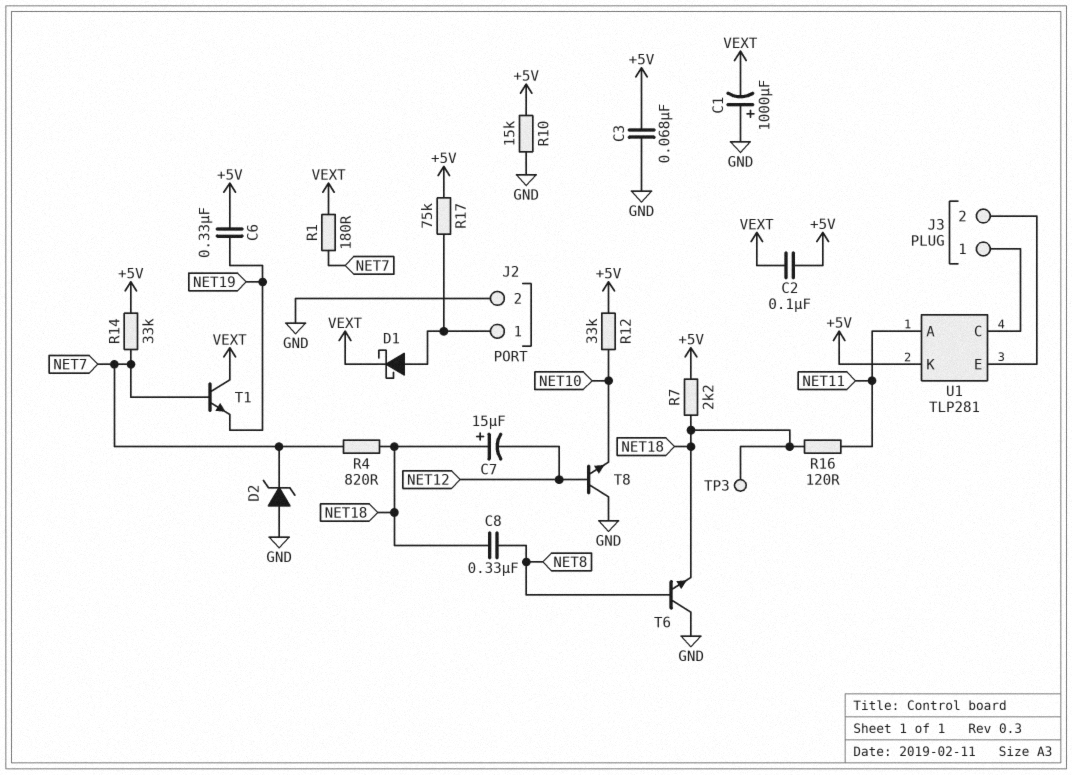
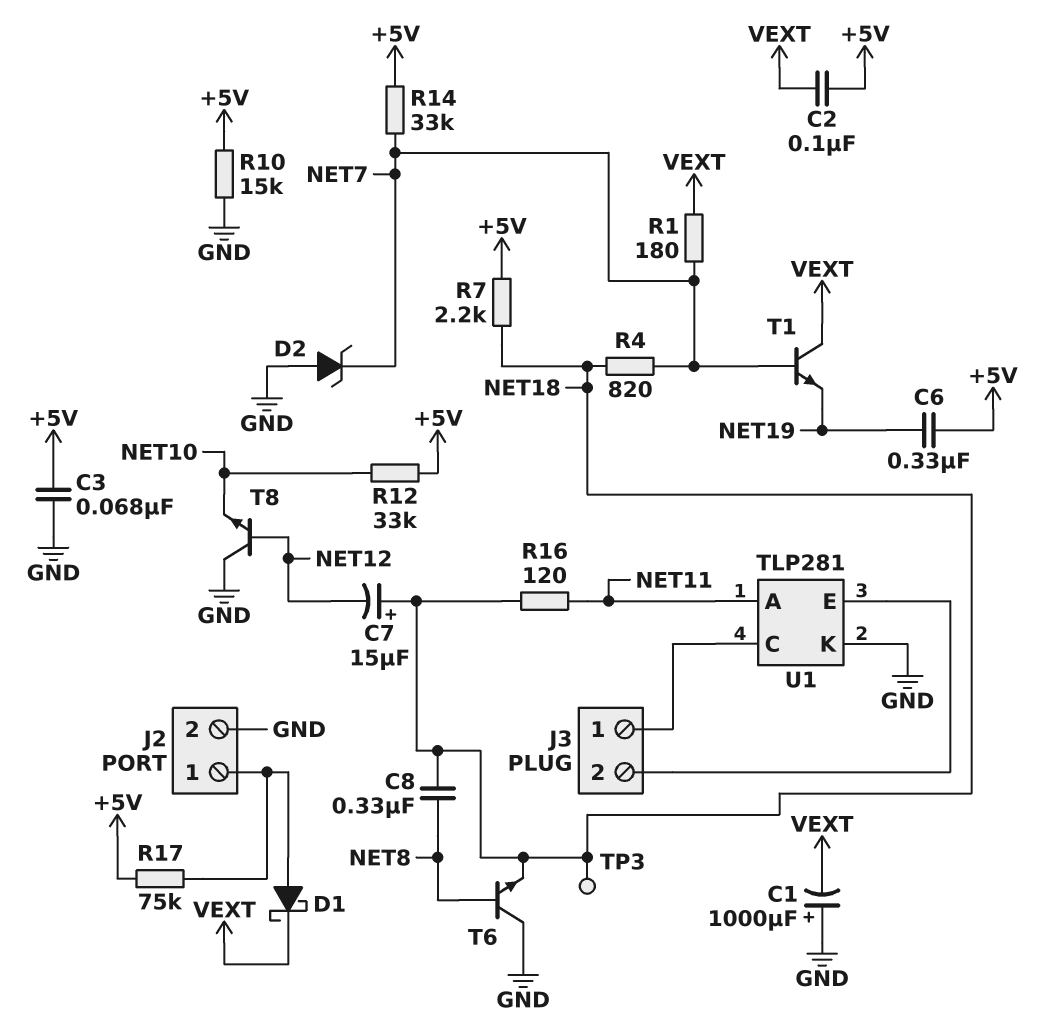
U1 pin K: +5V -> GND

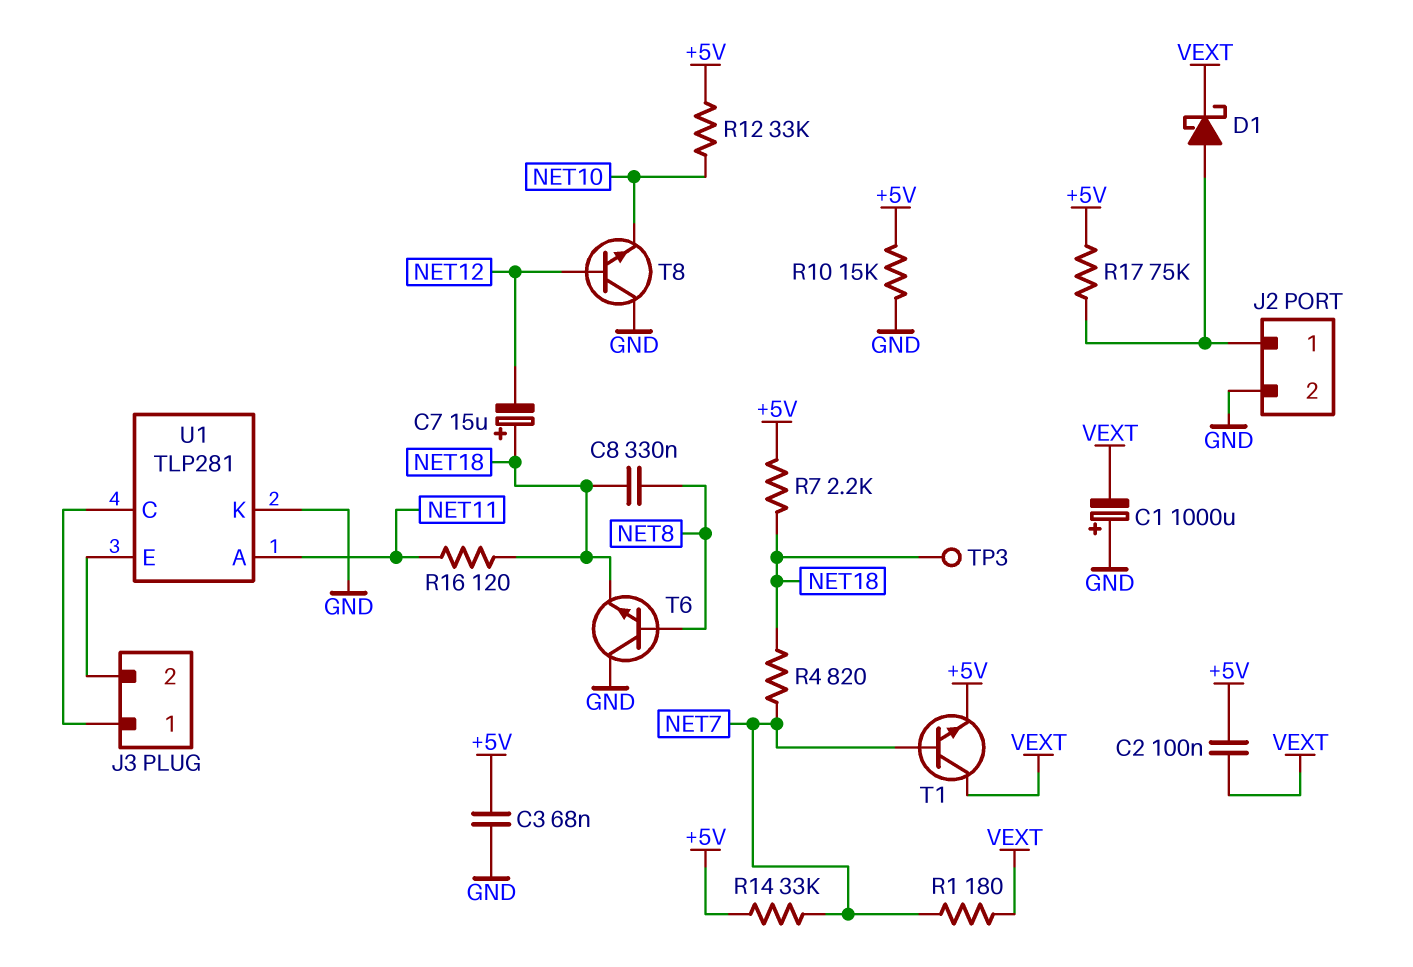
C6: 330nF (+5V, NET19) -> none
D2: zener (A GND, K NET7) -> none
T1: NPN (B NET7, C VEXT, E NET19) -> NPN (B NET7, C VEXT, E +5V)

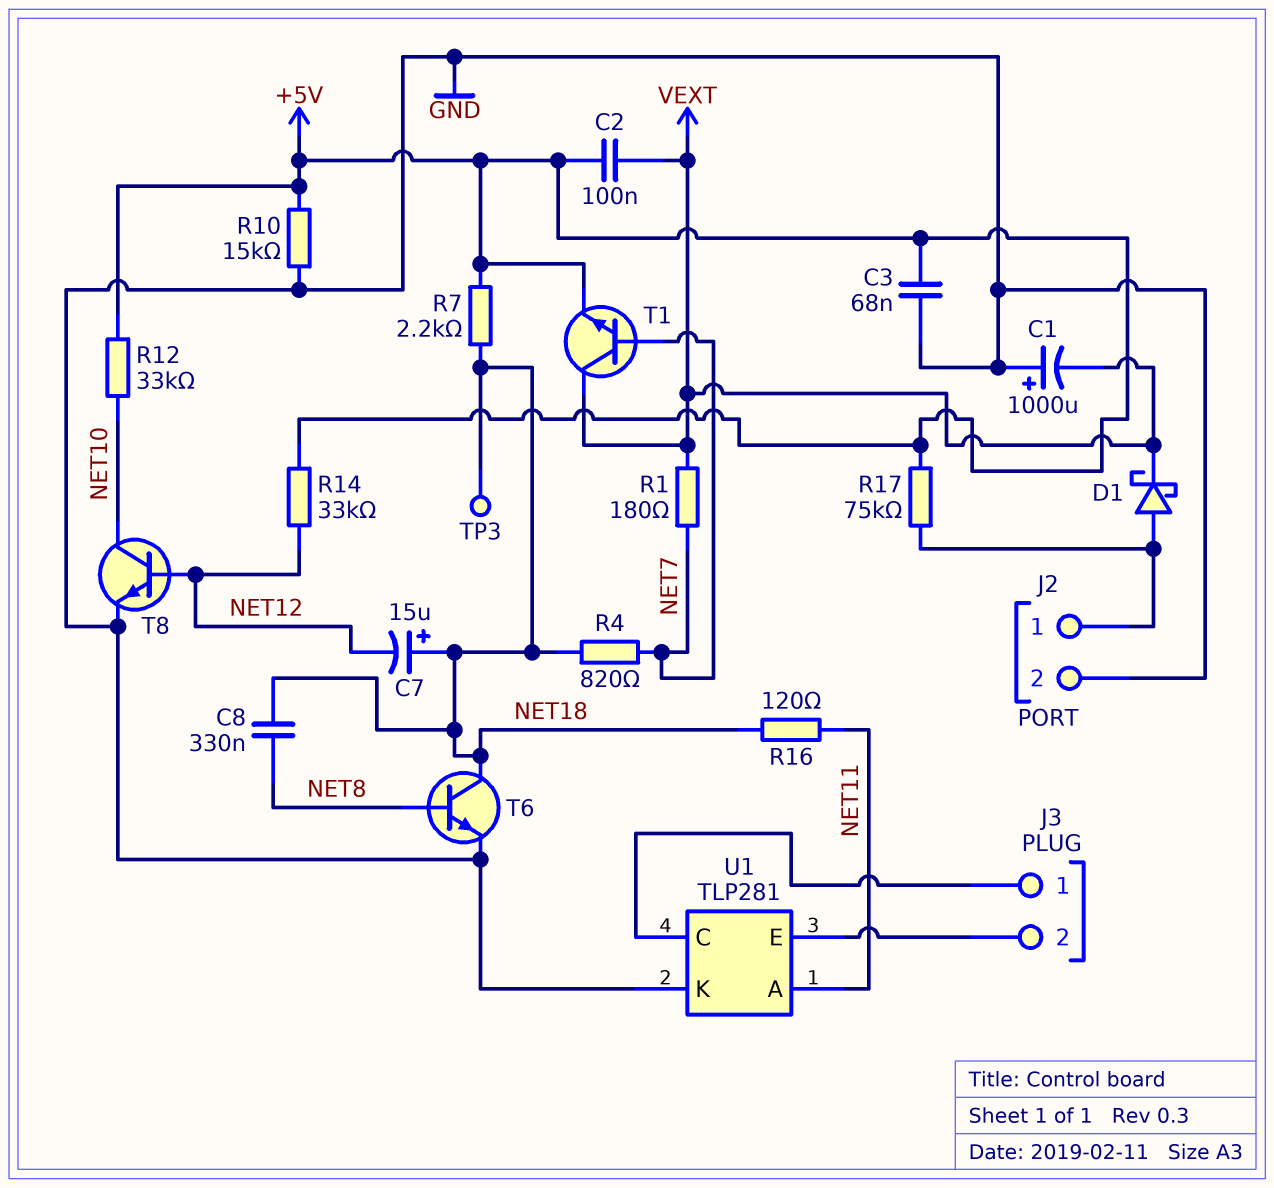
R14: 33k (+5V, NET7) -> 33k (+5V, NET12)
T6: NPN (B NET8, C GND, E NET18) -> NPN (B NET8, C NET18, E GND)
T8: NPN (B NET12, C GND, E NET10) -> NPN (B NET12, C NET10, E GND)

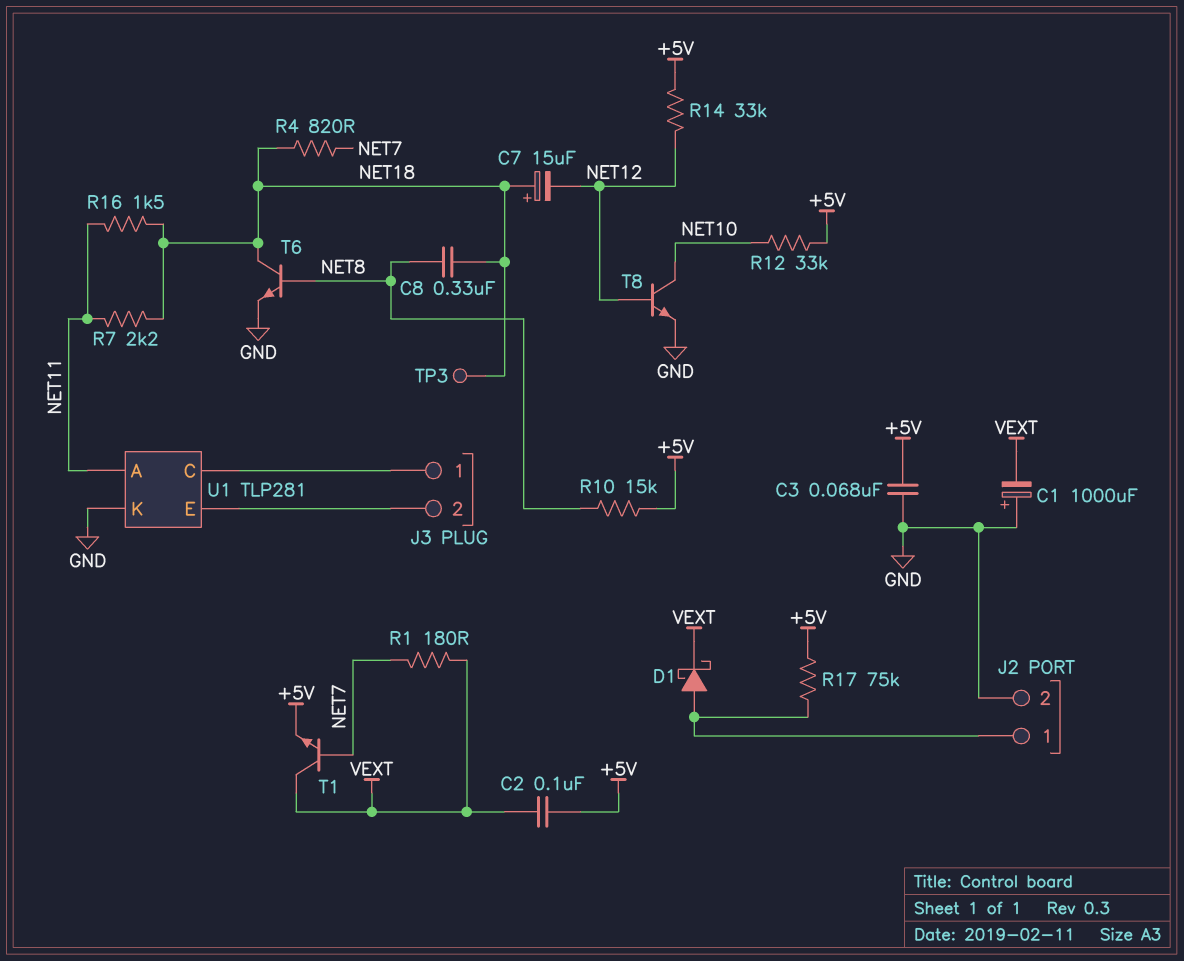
R7: 2.2k (+5V, NET18) -> 2.2k (NET11, NET18)
R10: 15k (+5V, GND) -> 15k (+5V, NET8)
R16: 120 (NET11, NET18) -> 1.5k (NET11, NET18)

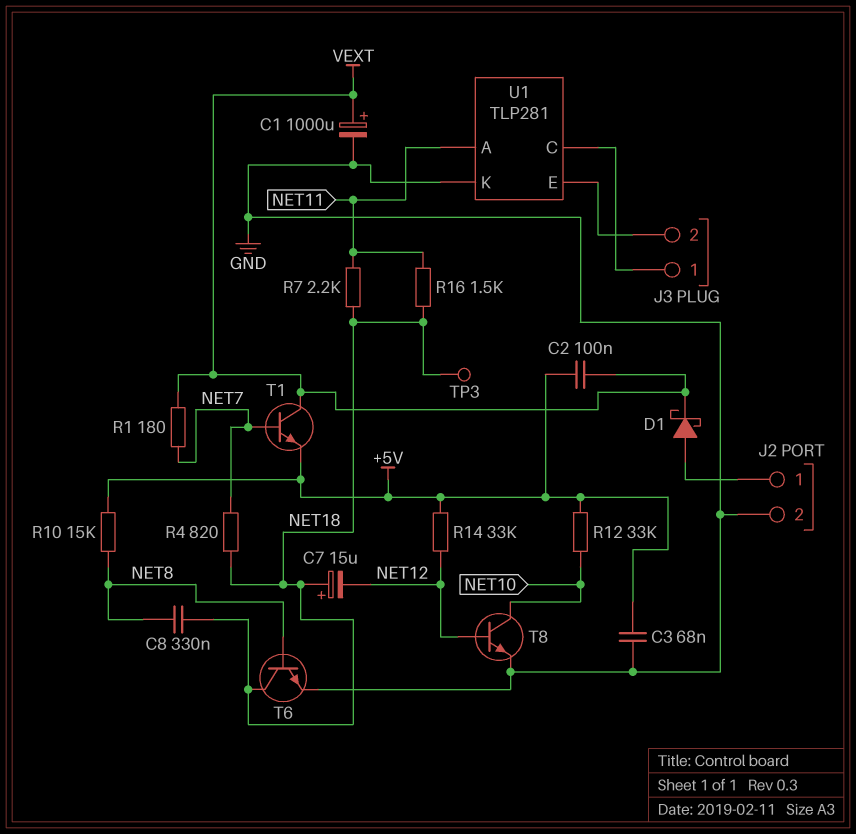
C1: 1000uF (plus GND, minus VEXT) -> 1000uF (plus VEXT, minus GND)
R17: 75k (+5V, J2/1) -> none

